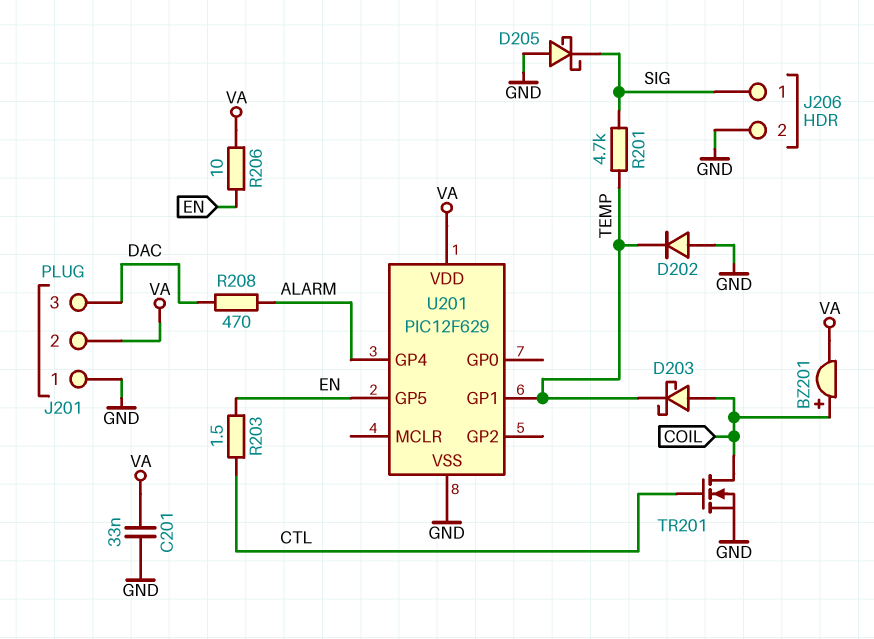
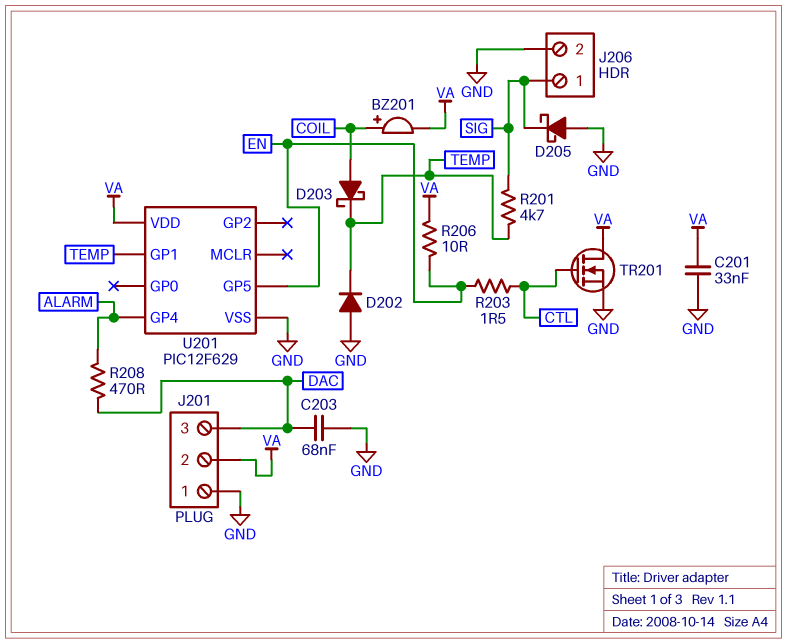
C203: none -> 68nF (DAC, GND)
TR201: NMOS (G CTL, D COIL, S GND) -> NMOS (G CTL, D VA, S GND)

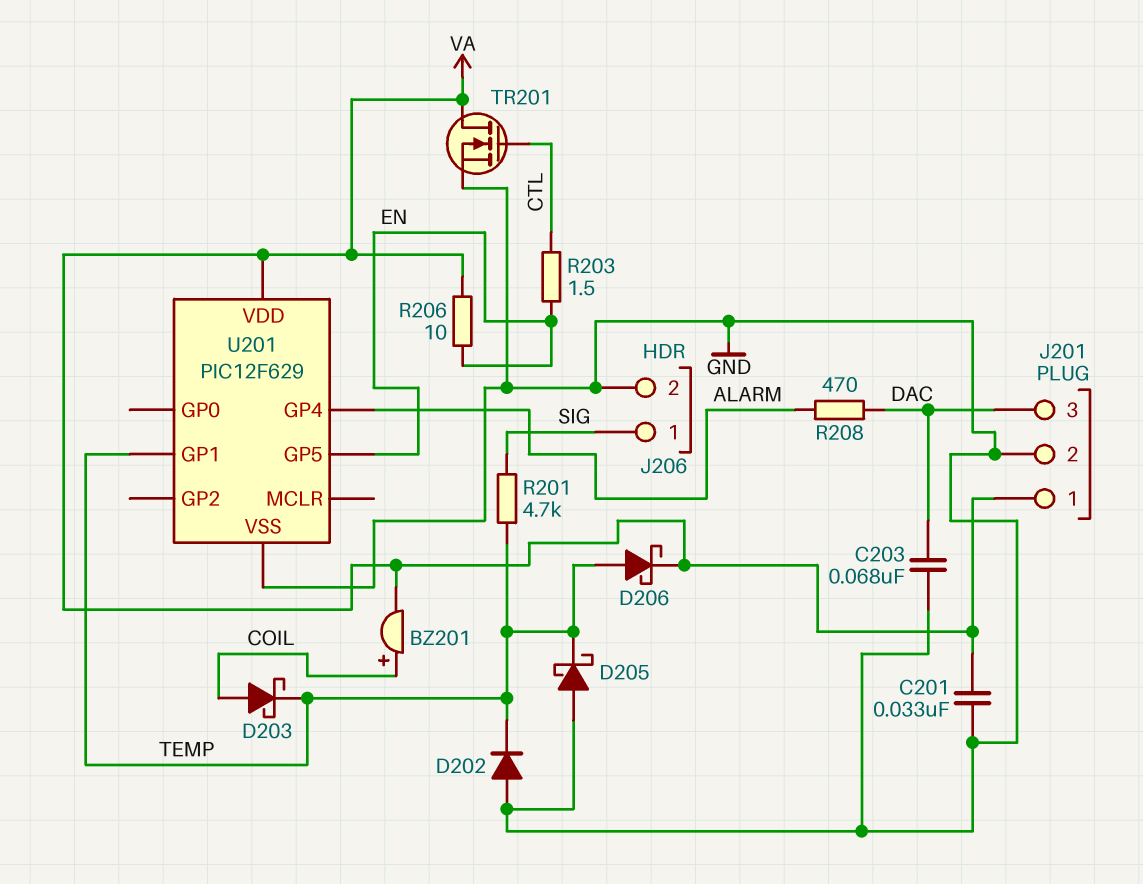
D205: schottky (A GND, K SIG) -> schottky (A GND, K TEMP)
D206: none -> schottky (A TEMP, K VA)
J201 pin 1: GND -> VA
J201 pin 2: VA -> GND

